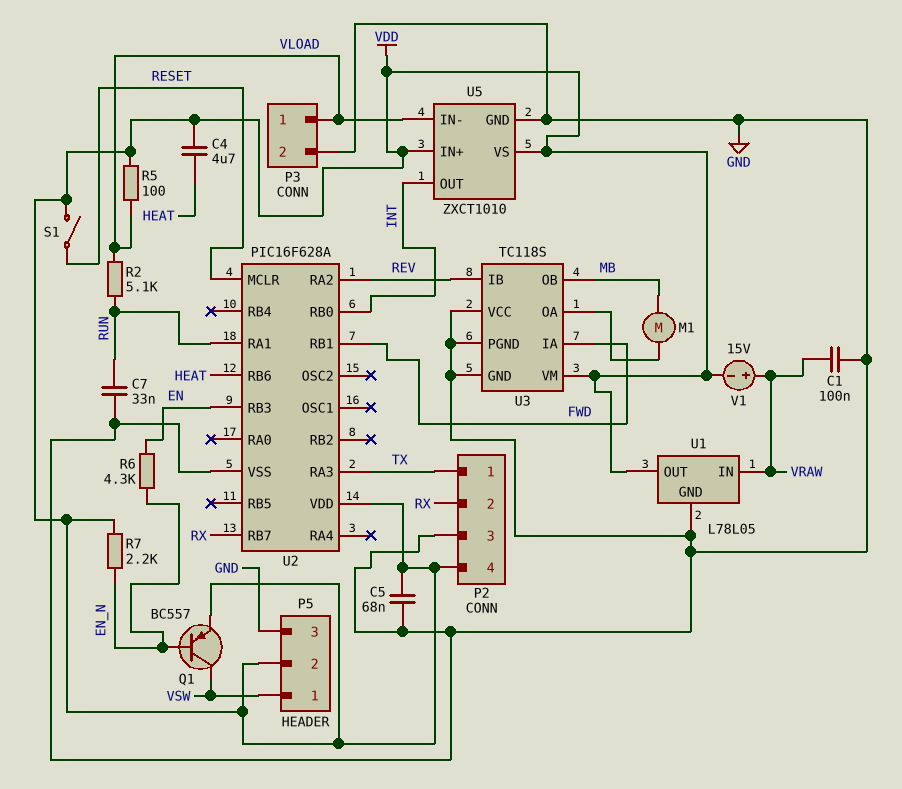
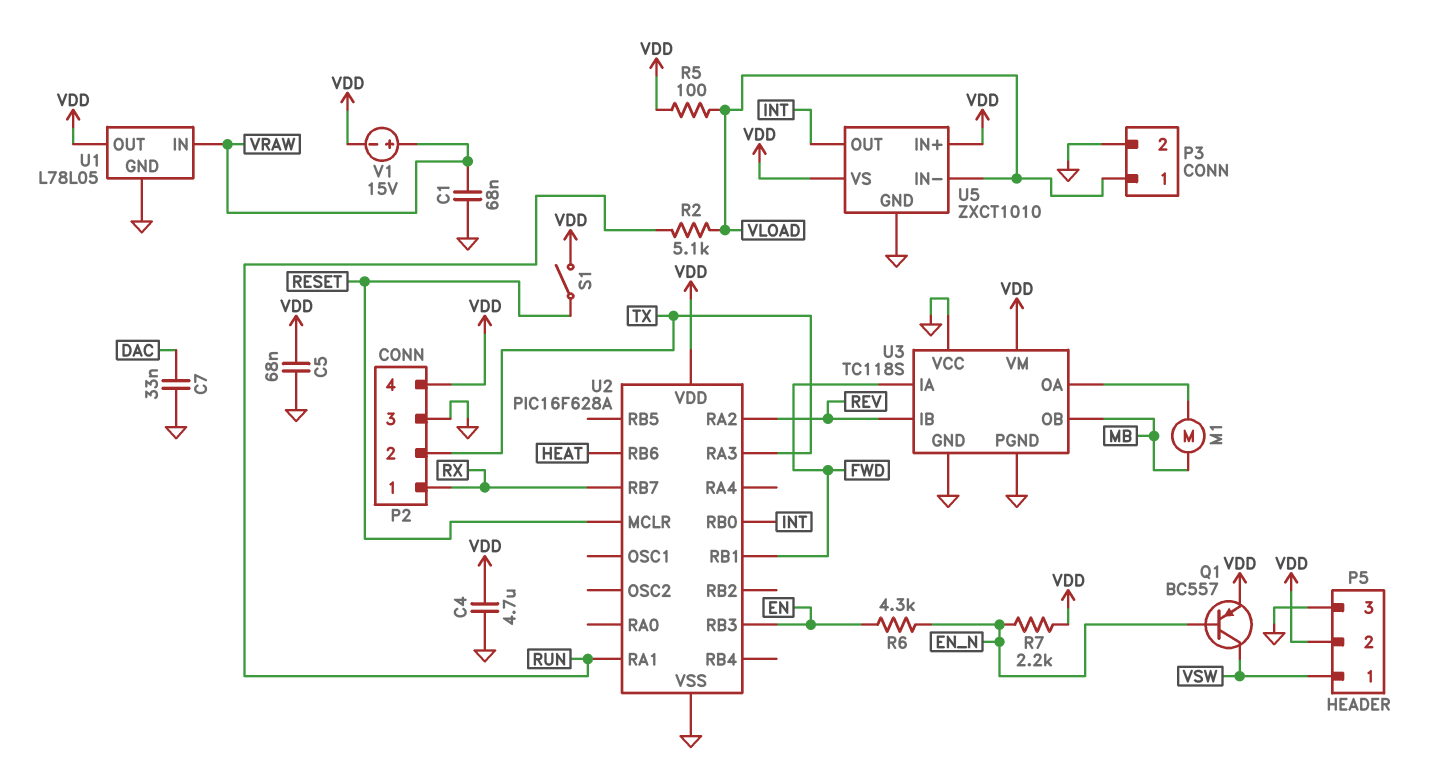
C1: 100nF (GND, VRAW) -> 68nF (GND, VRAW)
C4: 4.7uF (HEAT, VDD) -> 4.7uF (GND, VDD)
C7: 33nF (GND, RUN) -> 33nF (DAC, GND)
P2 pin 1: TX -> RX
P2 pin 2: RX -> TX

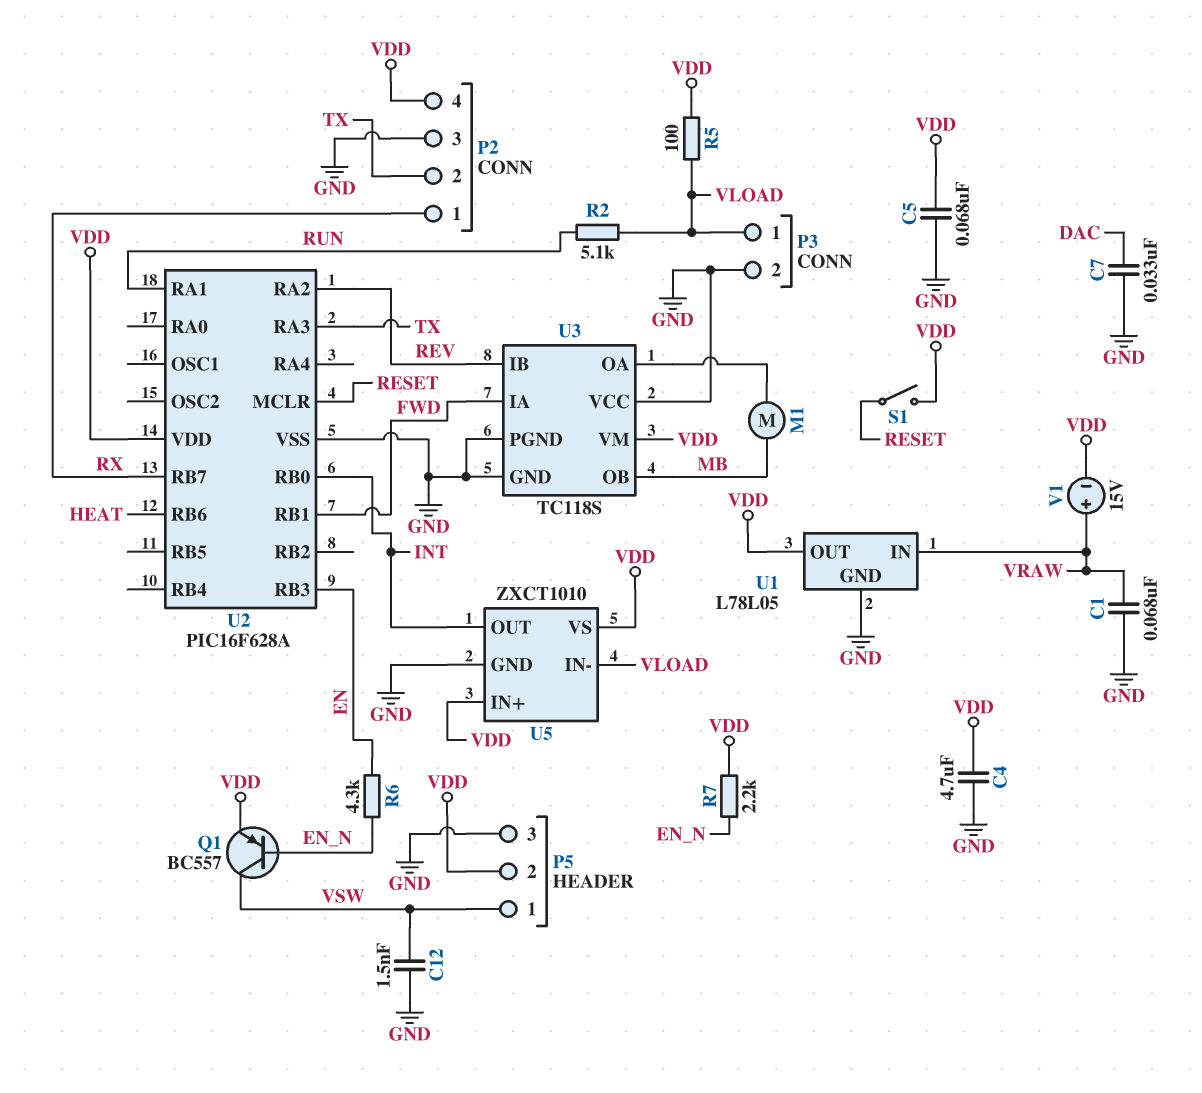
C12: none -> 1.5nF (GND, VSW)

